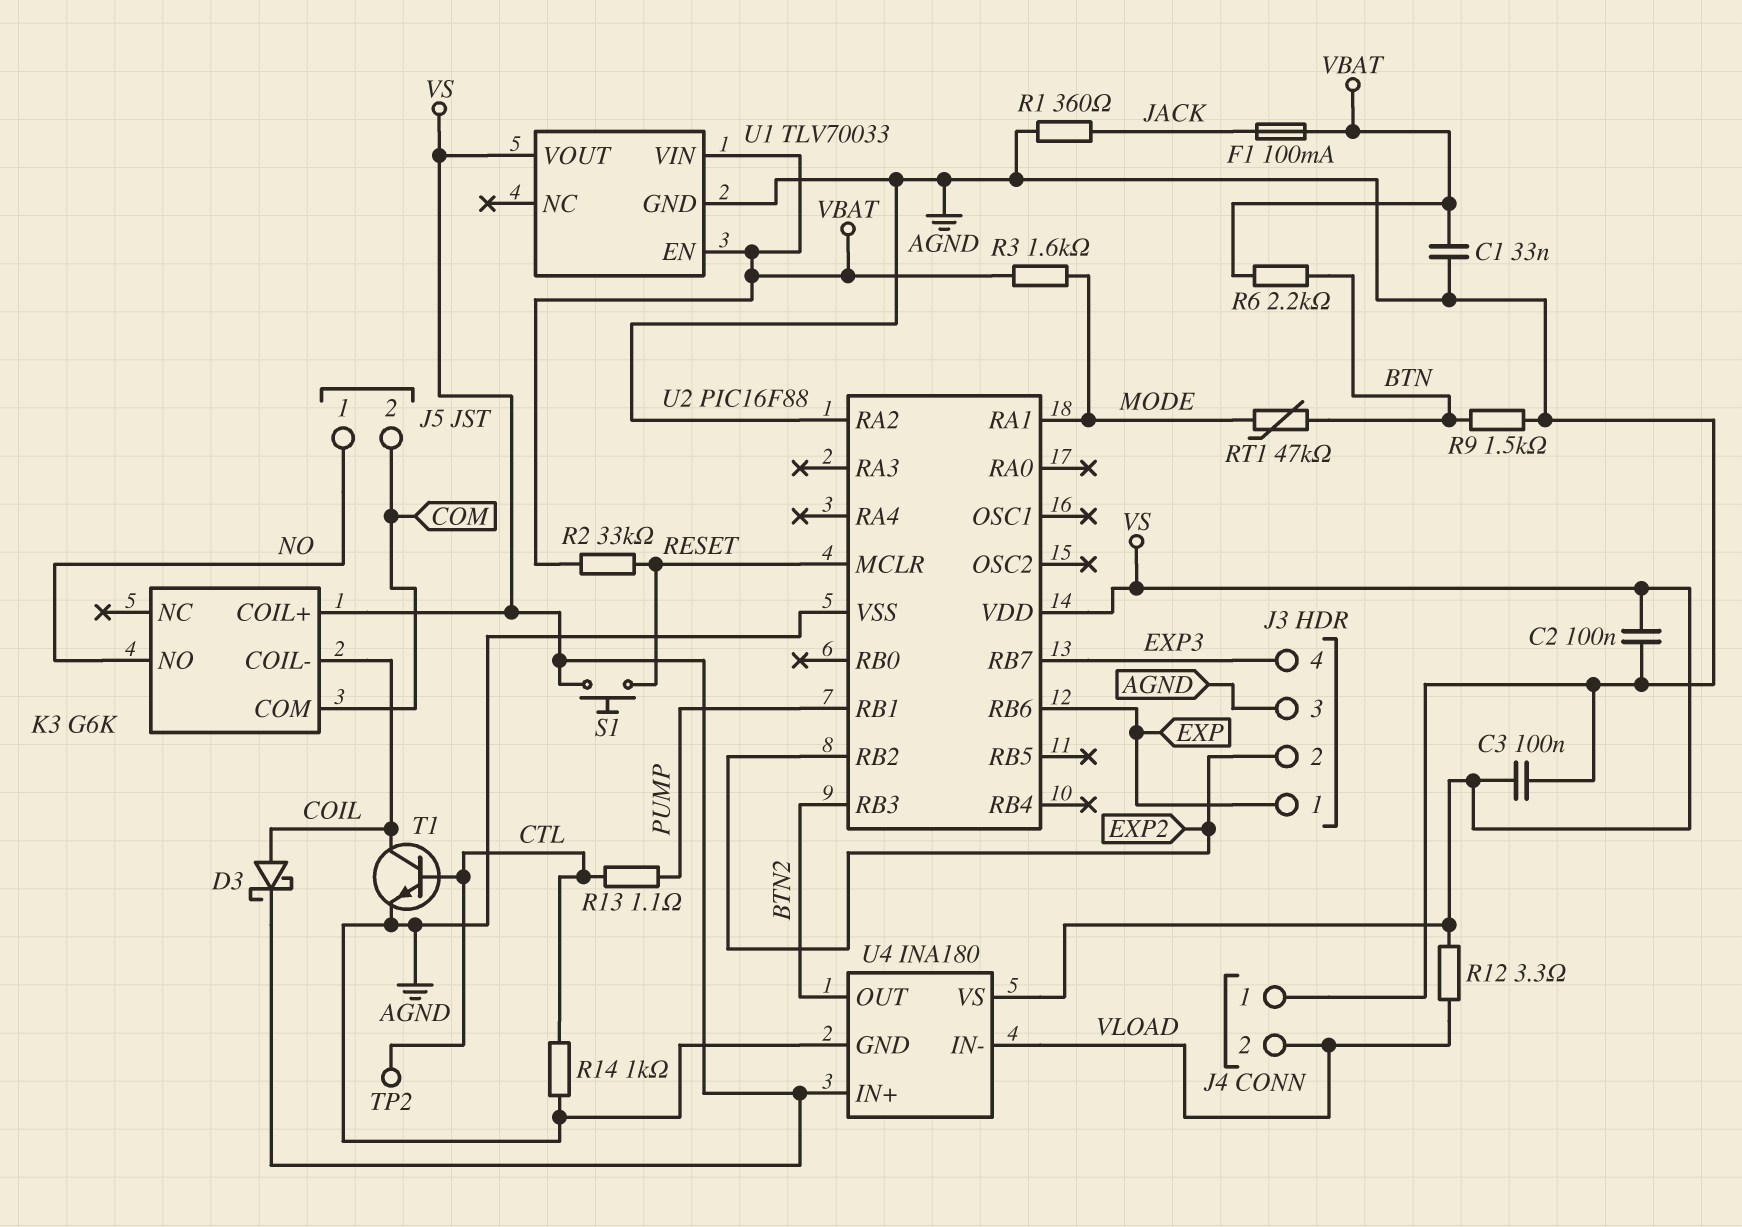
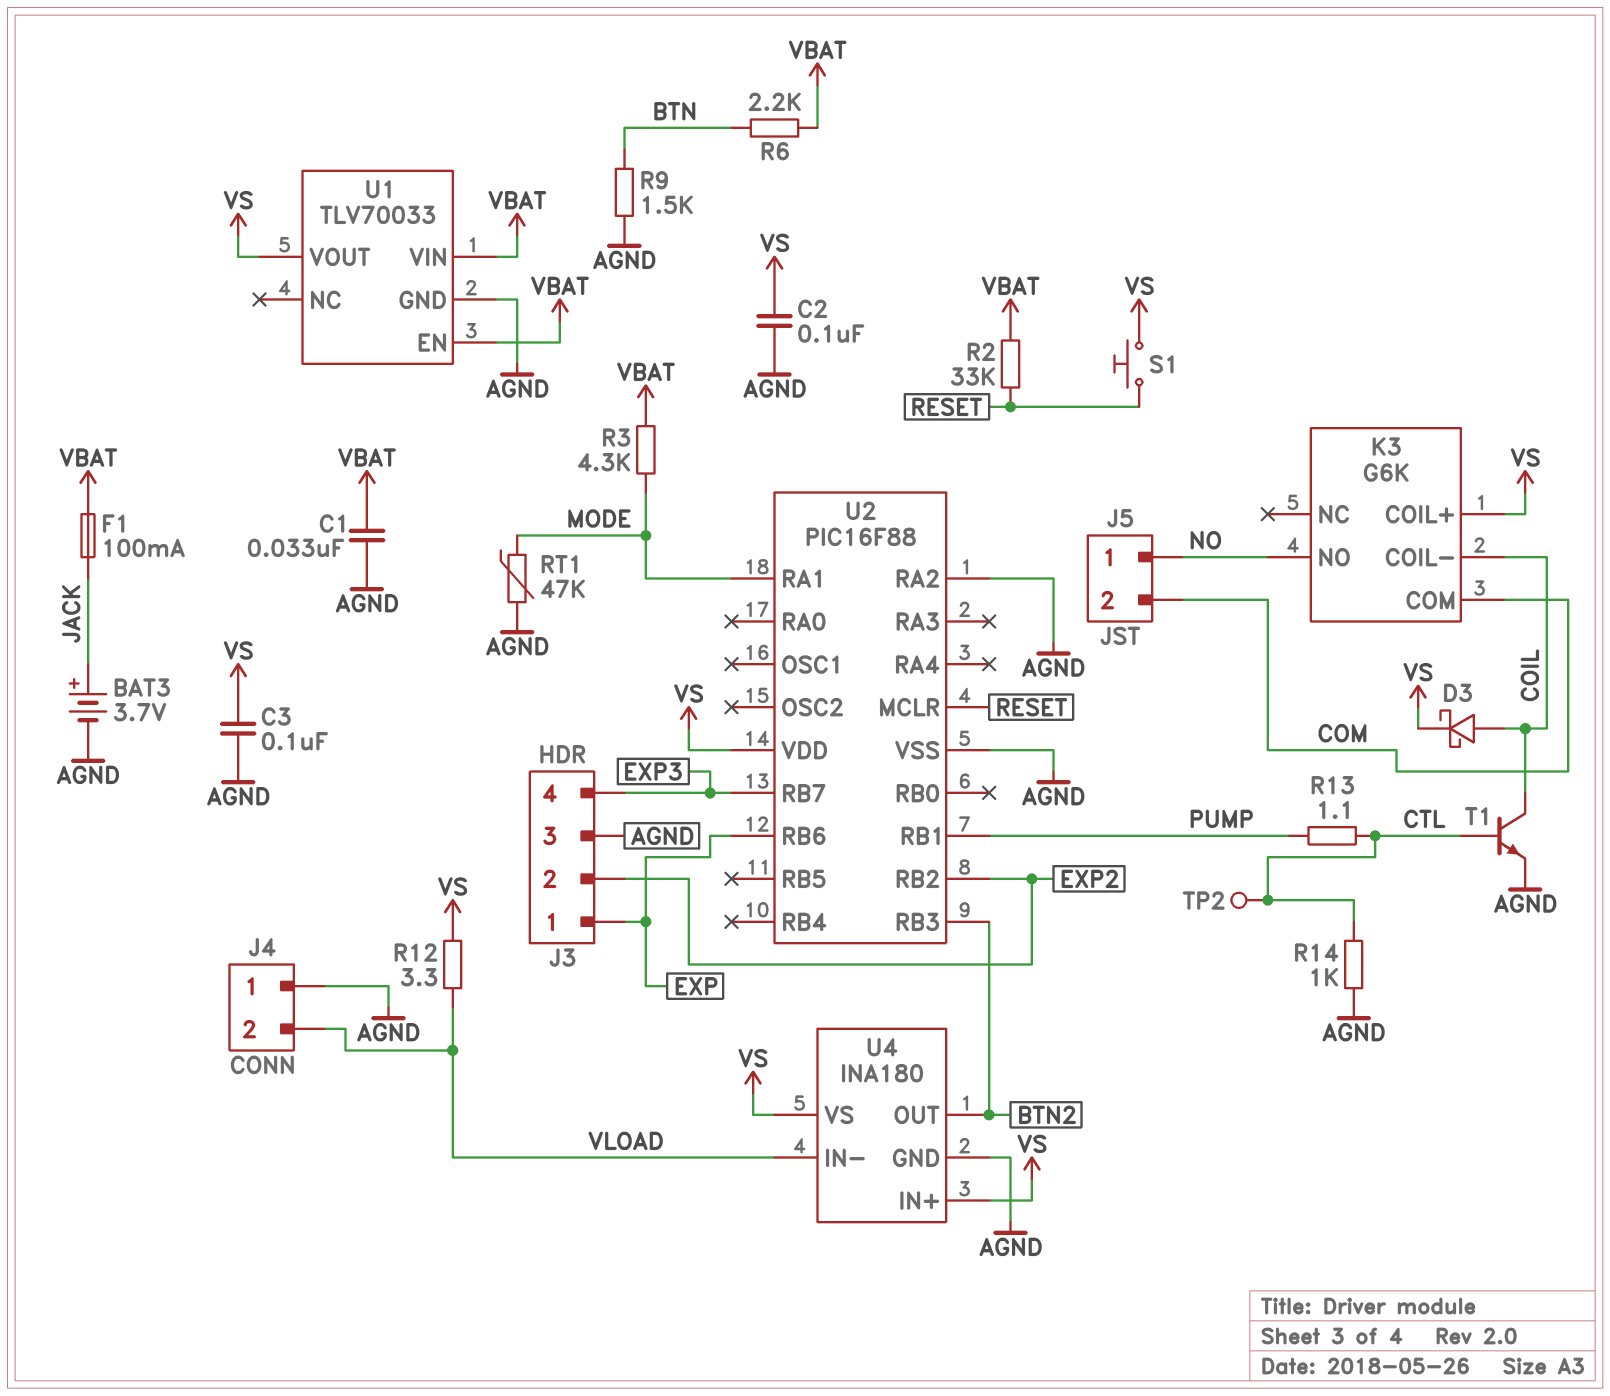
BAT3: none -> 3.7V (plus JACK, minus AGND)
R1: 360 (AGND, JACK) -> none
R3: 1.6k (MODE, VBAT) -> 4.3k (MODE, VBAT)
RT1: 47k (BTN, MODE) -> 47k (AGND, MODE)

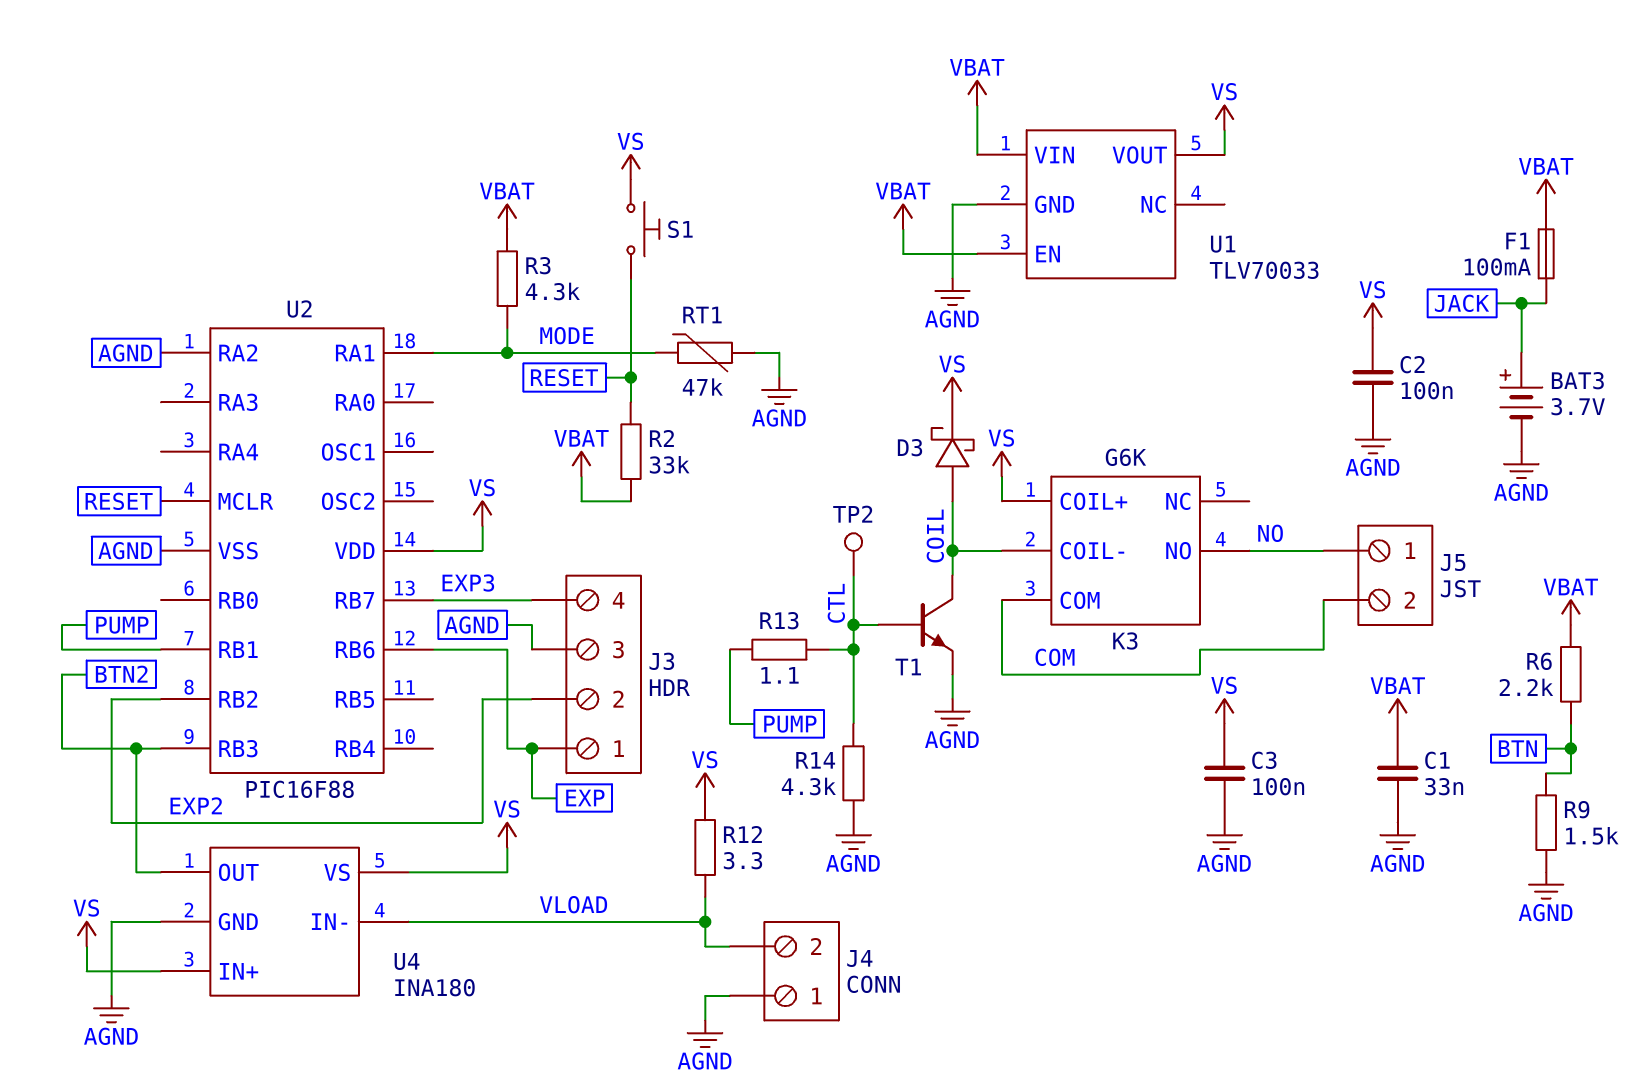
R14: 1k (AGND, CTL) -> 4.3k (AGND, CTL)

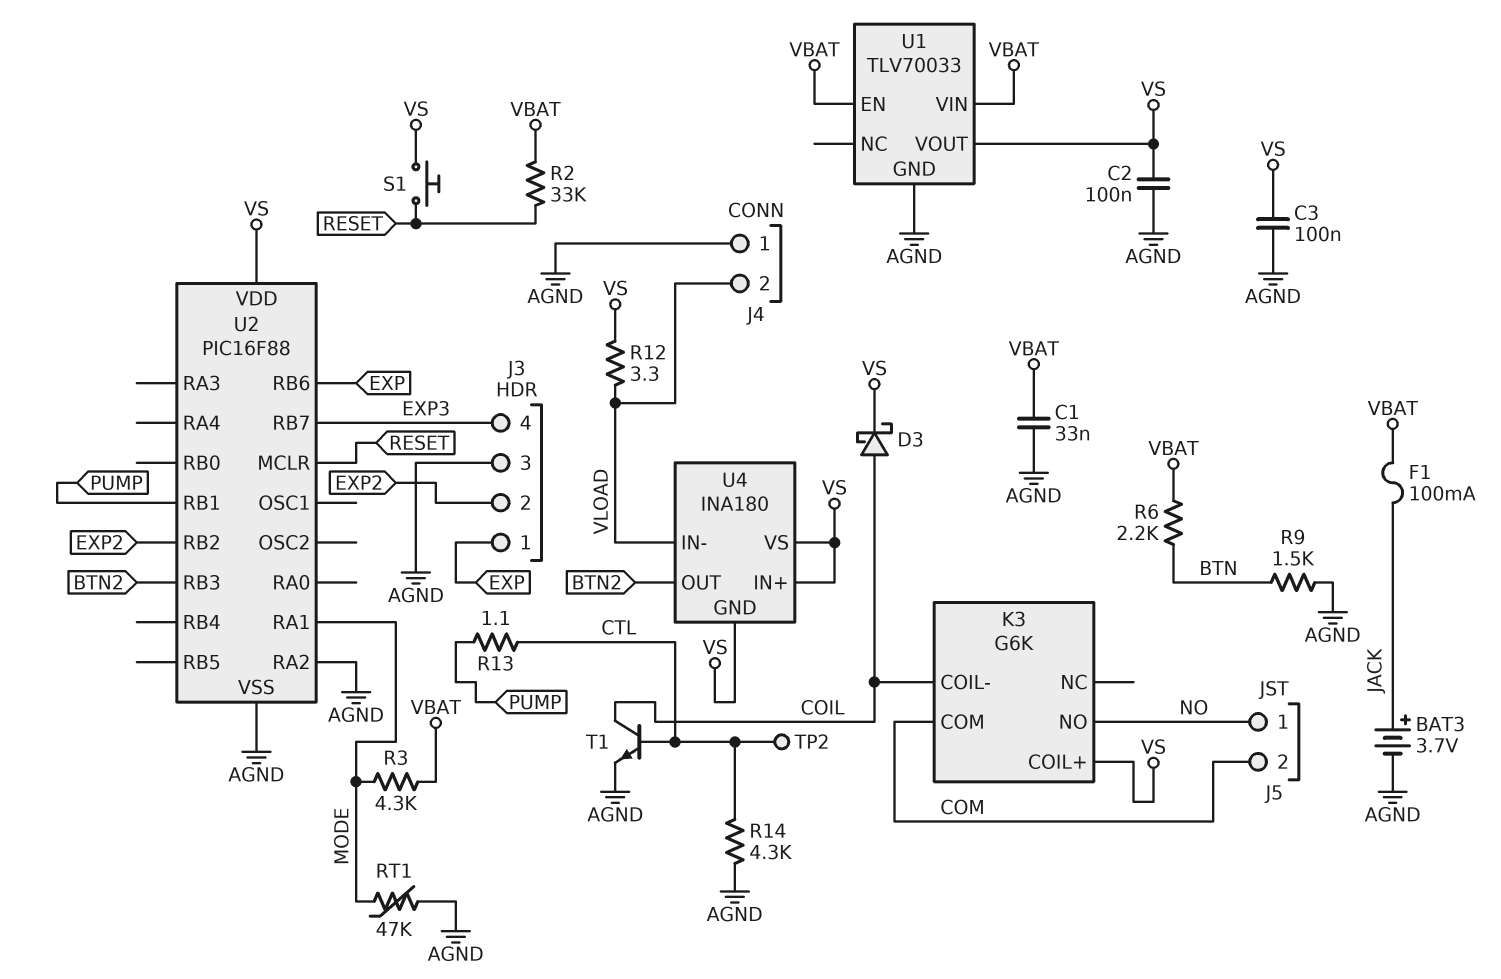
U4 pin GND: AGND -> VS

